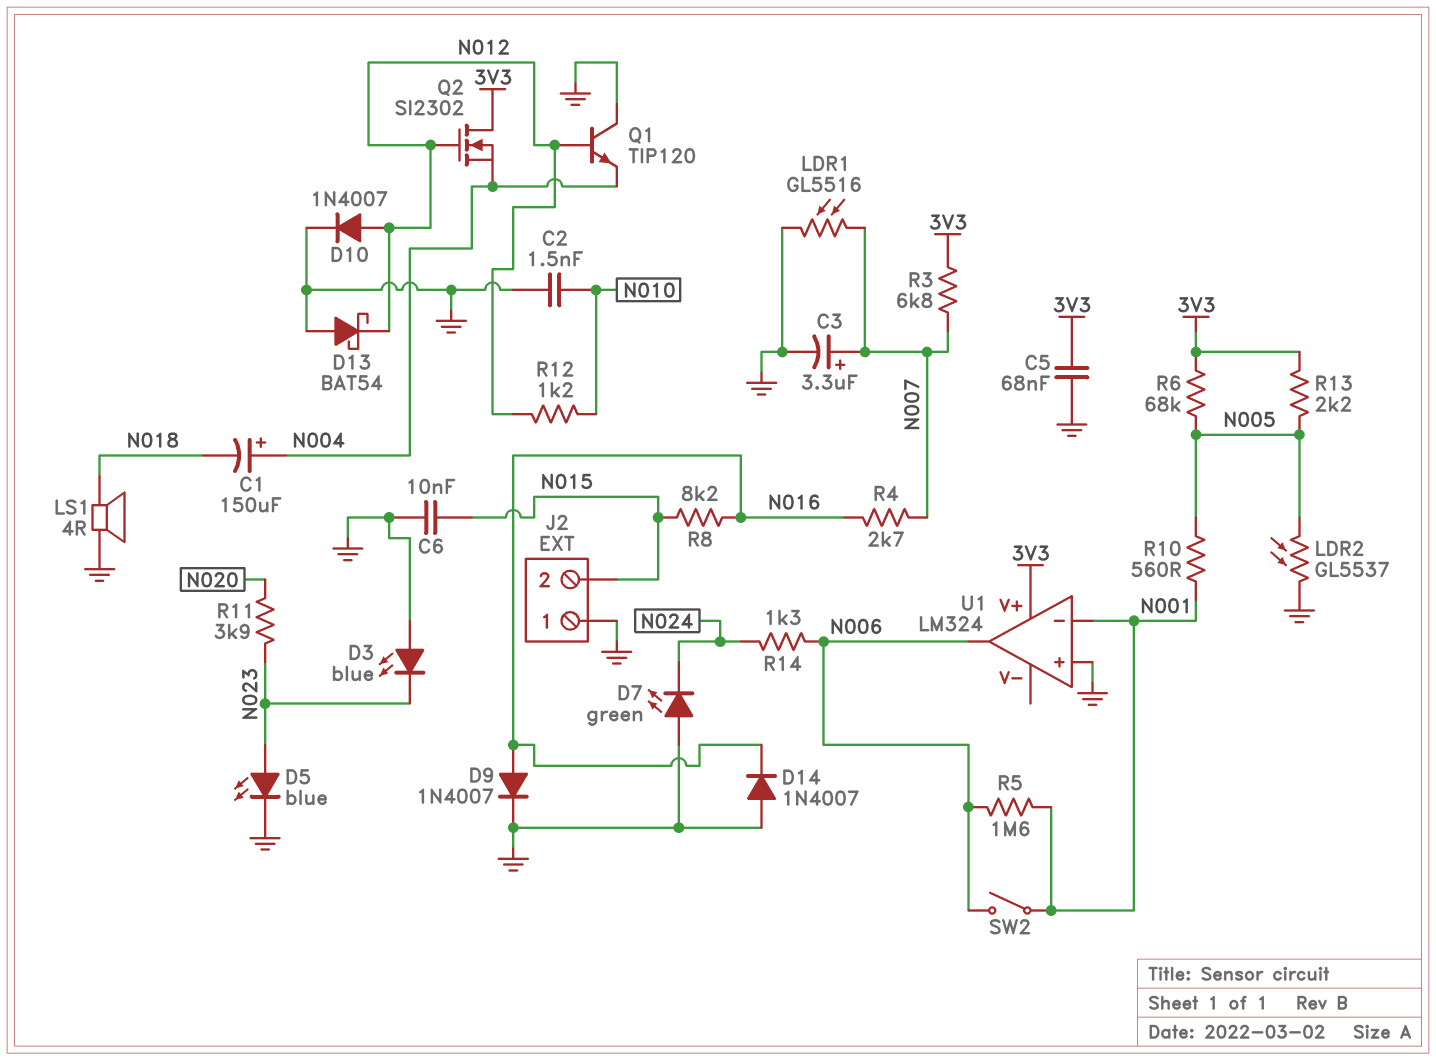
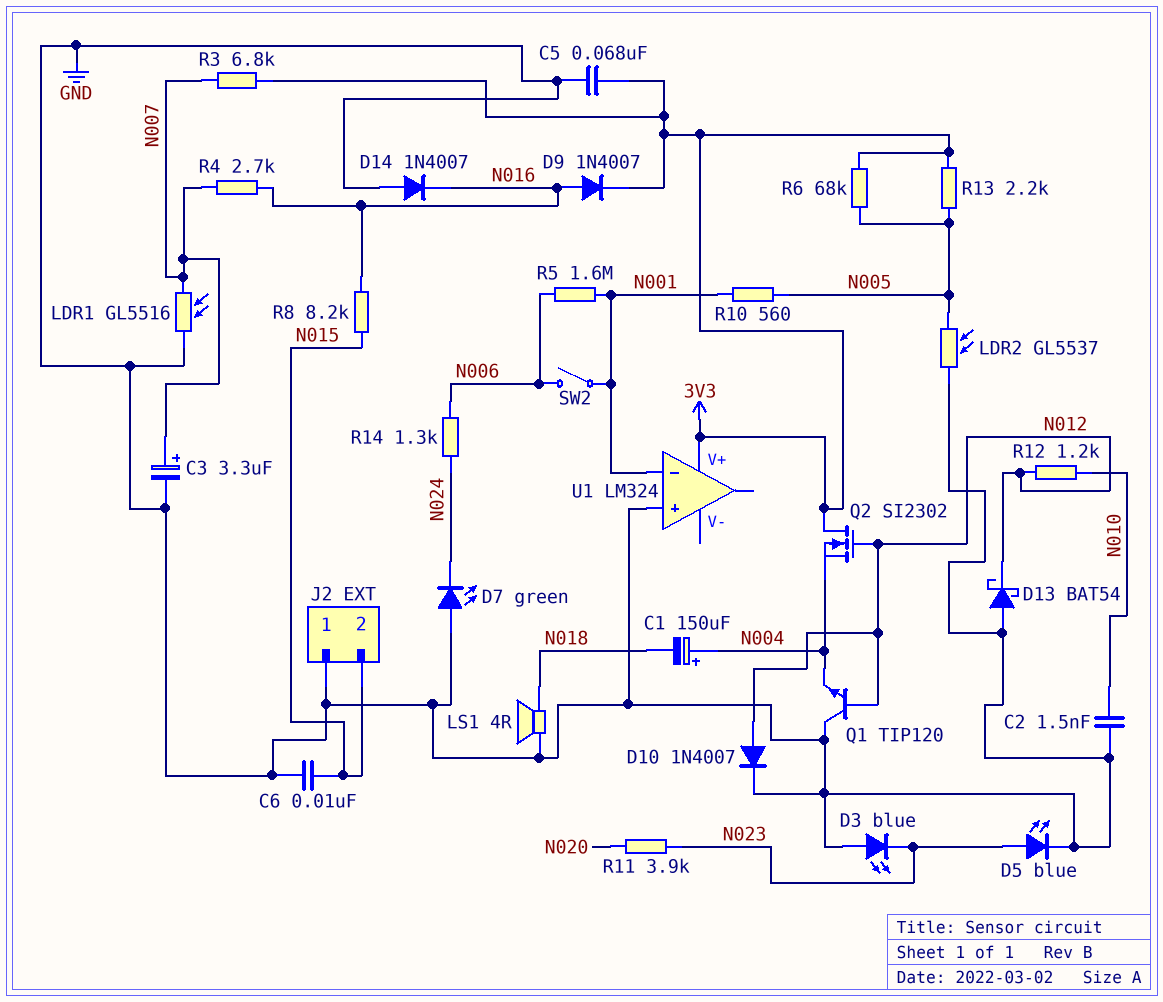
D9: diode 1N4007 (A N016, K GND) -> diode 1N4007 (A N016, K 3V3)
U1 pin out: N006 -> none

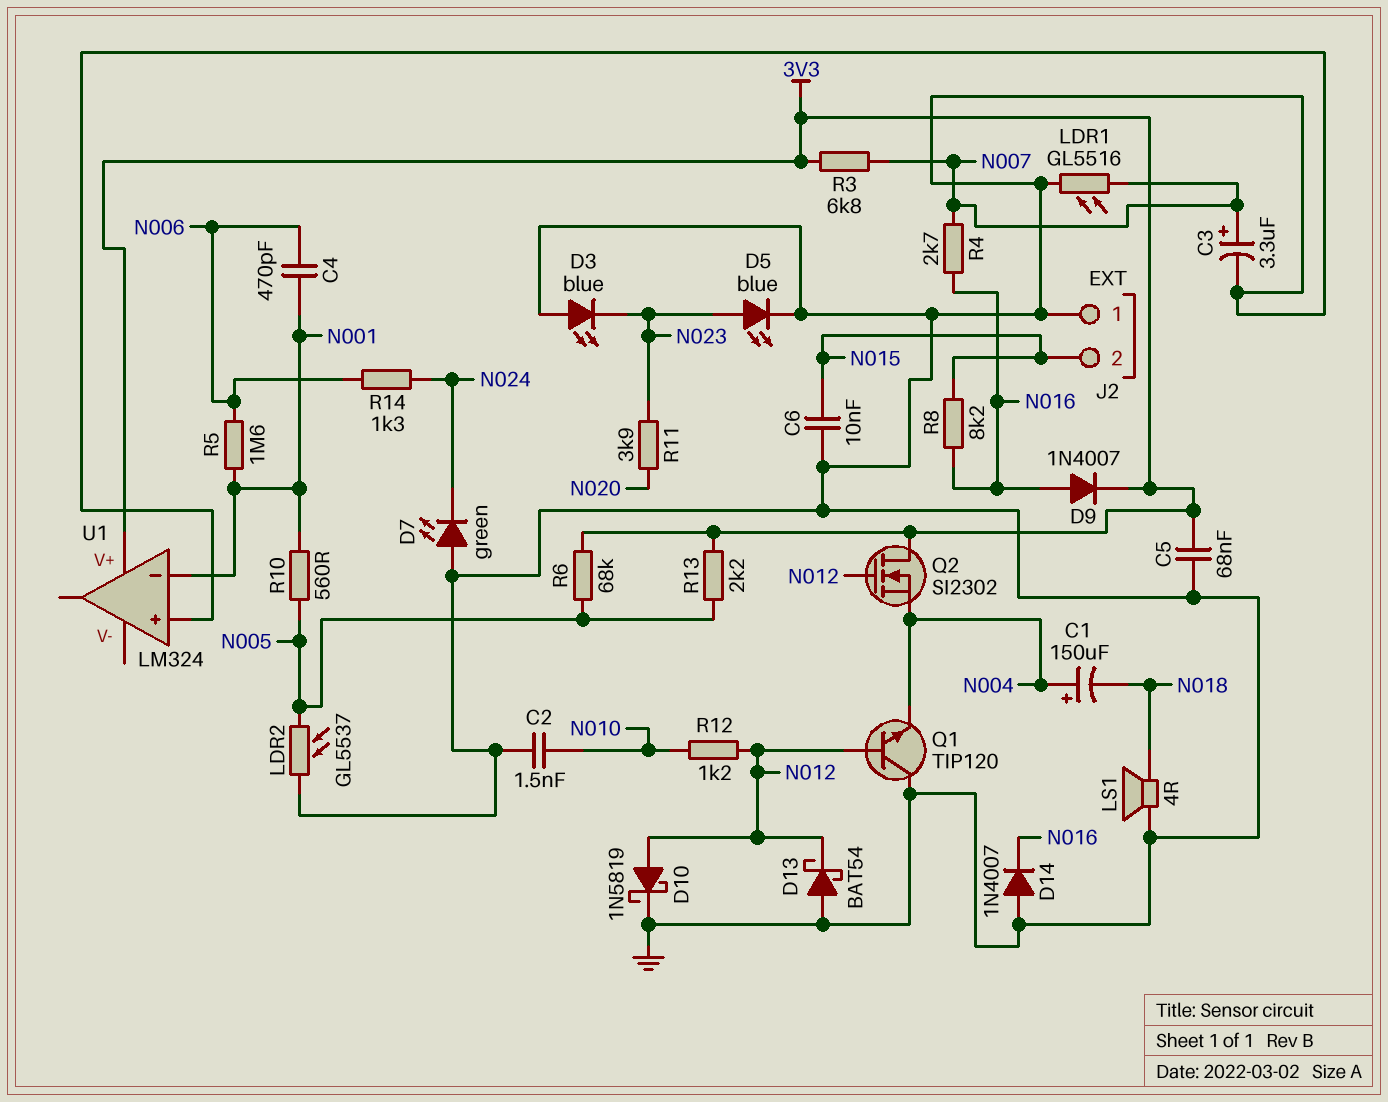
C4: none -> 470pF (N001, N006)
D10: diode 1N4007 (A N012, K GND) -> schottky 1N5819 (A N012, K GND)
SW2: switch (N001, N006) -> none

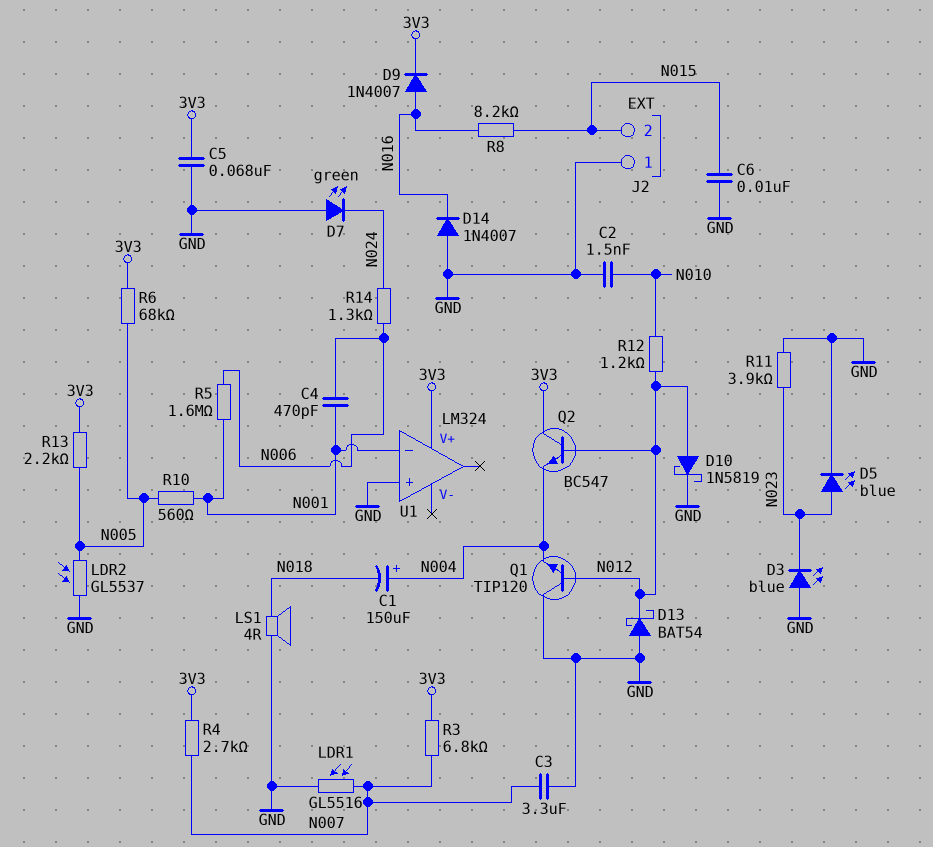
C3: 3.3uF (plus N007, minus GND) -> 3.3uF (GND, N007)
Q2: NMOS SI2302 (G N012, D 3V3, S N004) -> NPN BC547 (B N012, C 3V3, E N004)
R4: 2.7k (N007, N016) -> 2.7k (3V3, N007)
R11: 3.9k (N020, N023) -> 3.9k (GND, N023)

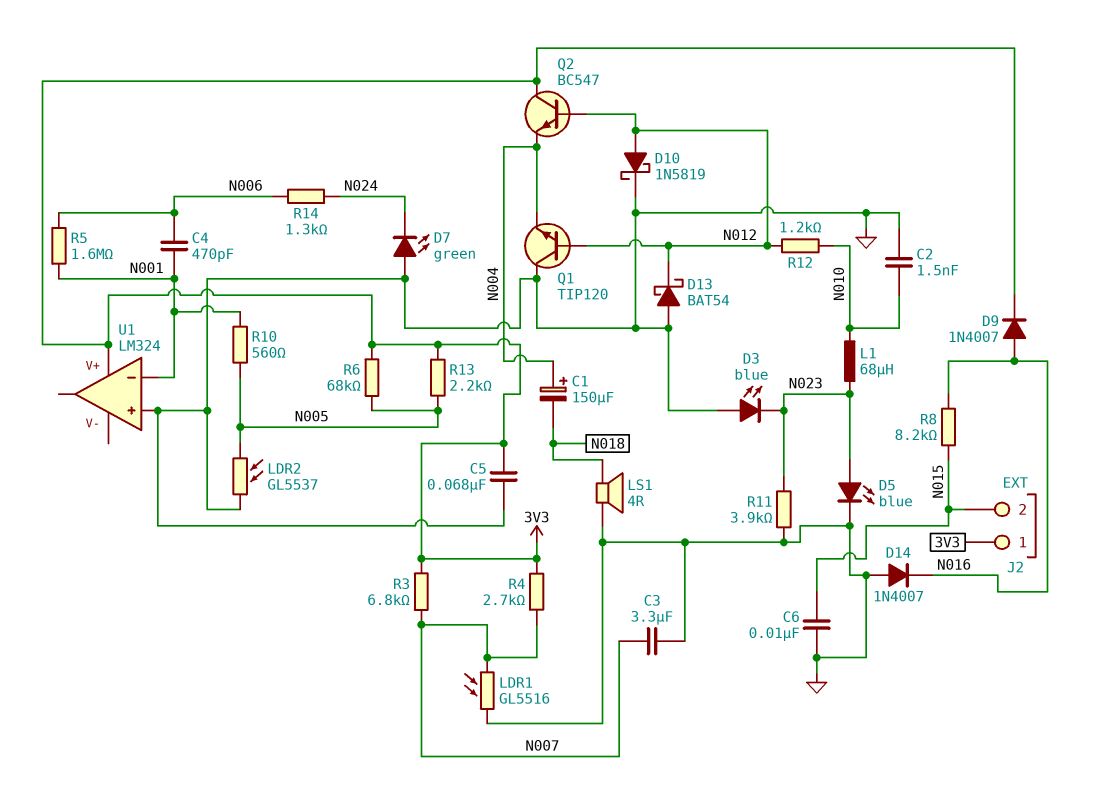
J2 pin 1: GND -> 3V3
L1: none -> 68uH (N010, N023)

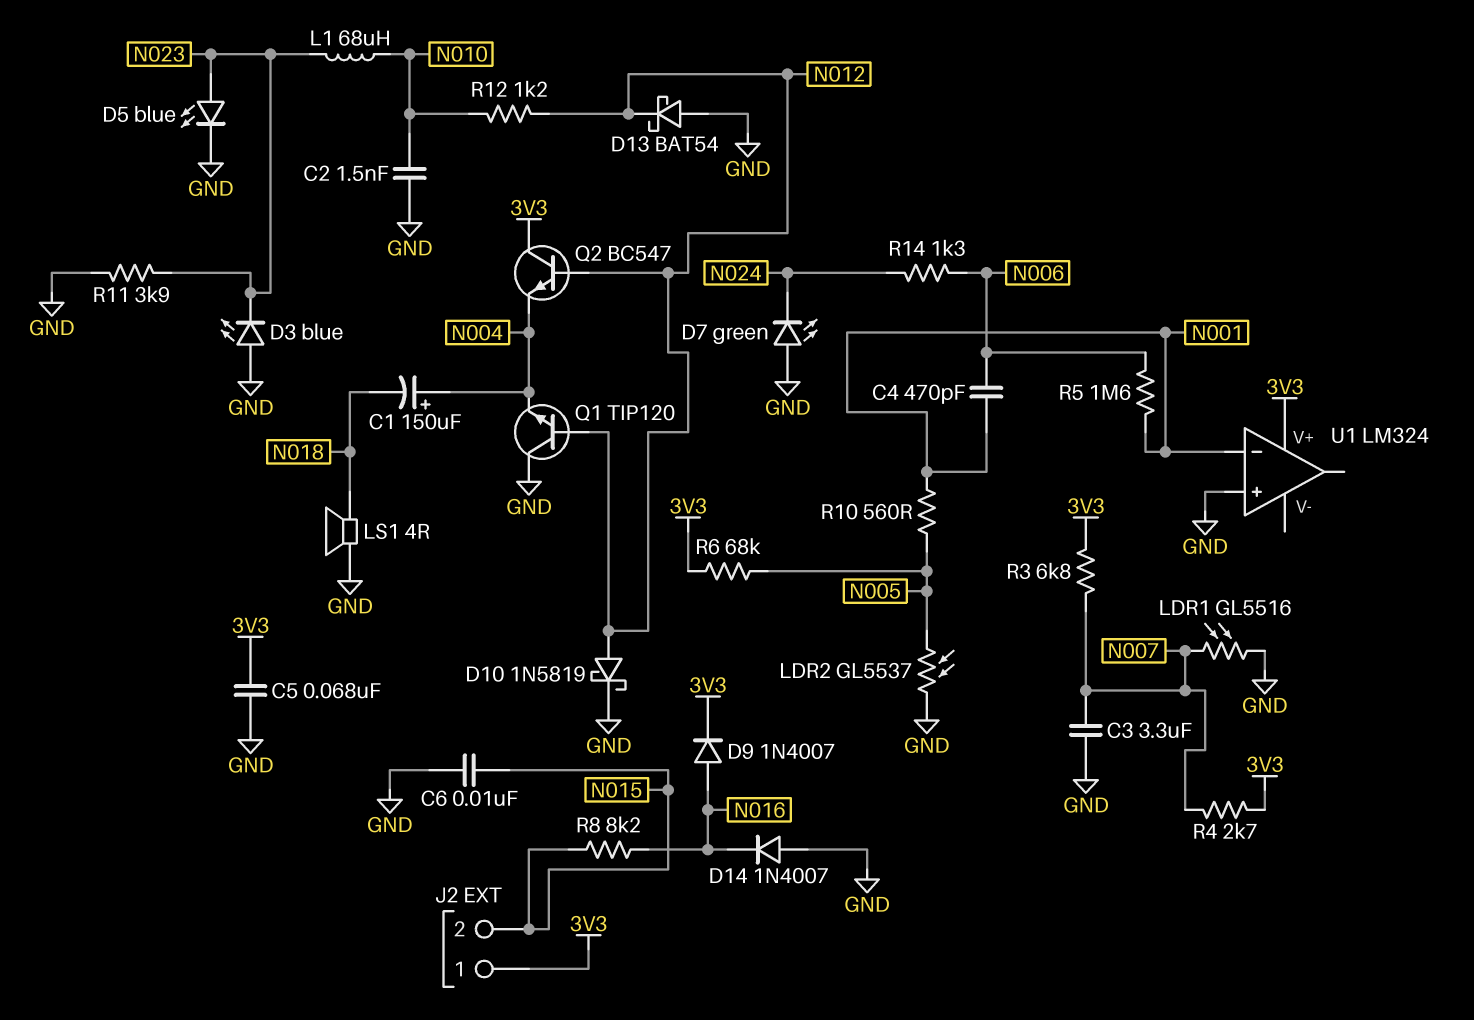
R13: 2.2k (3V3, N005) -> none

